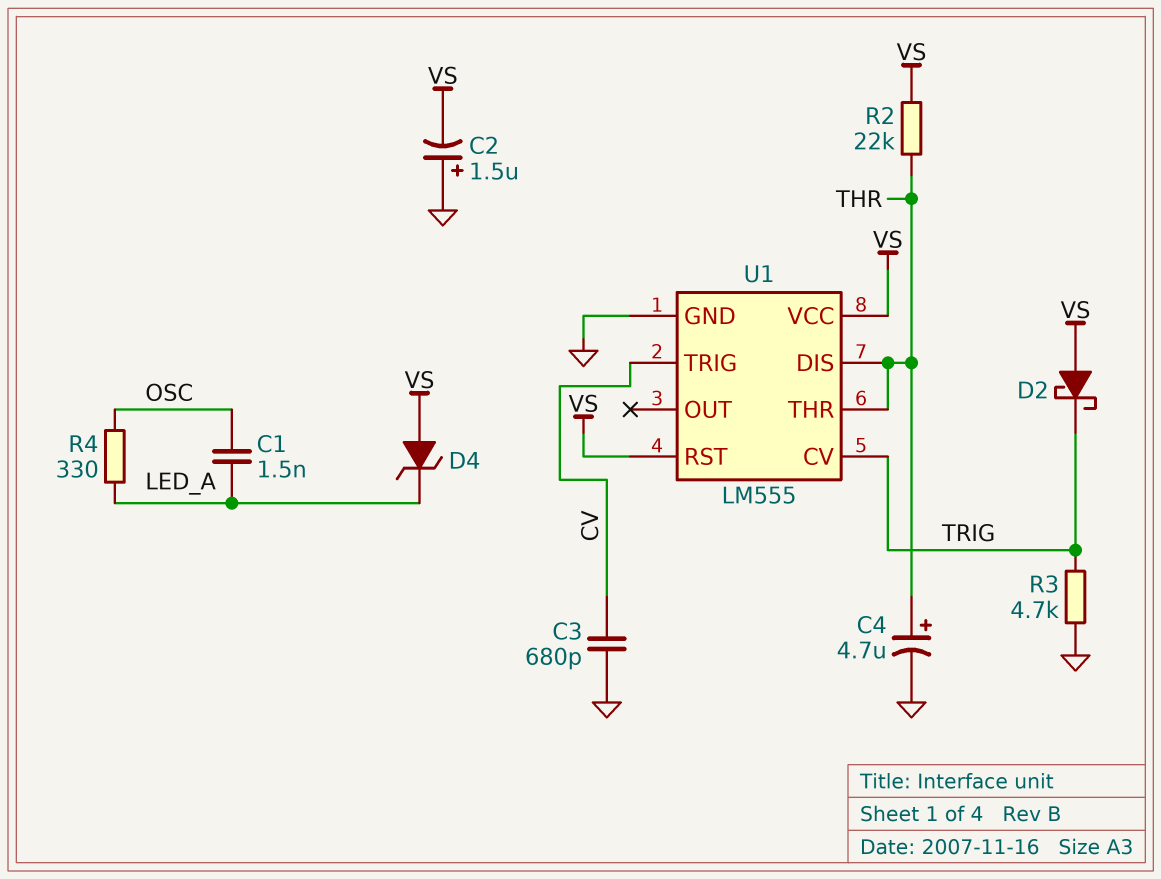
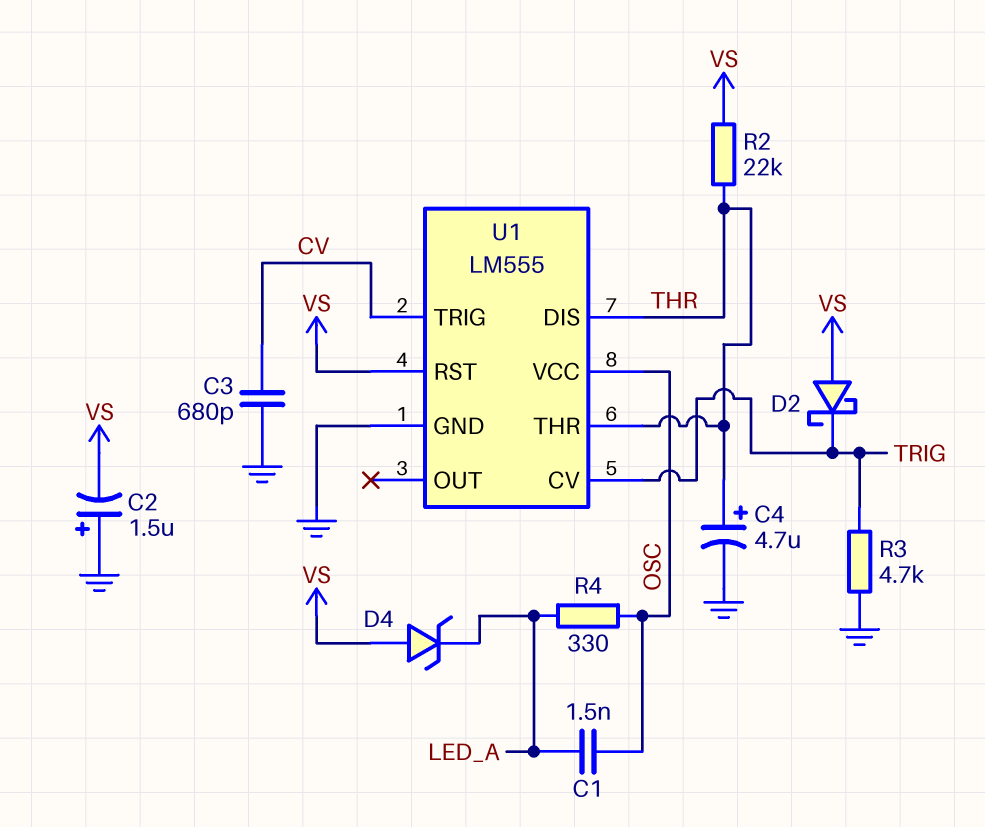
U1 pin VCC: VS -> OSC

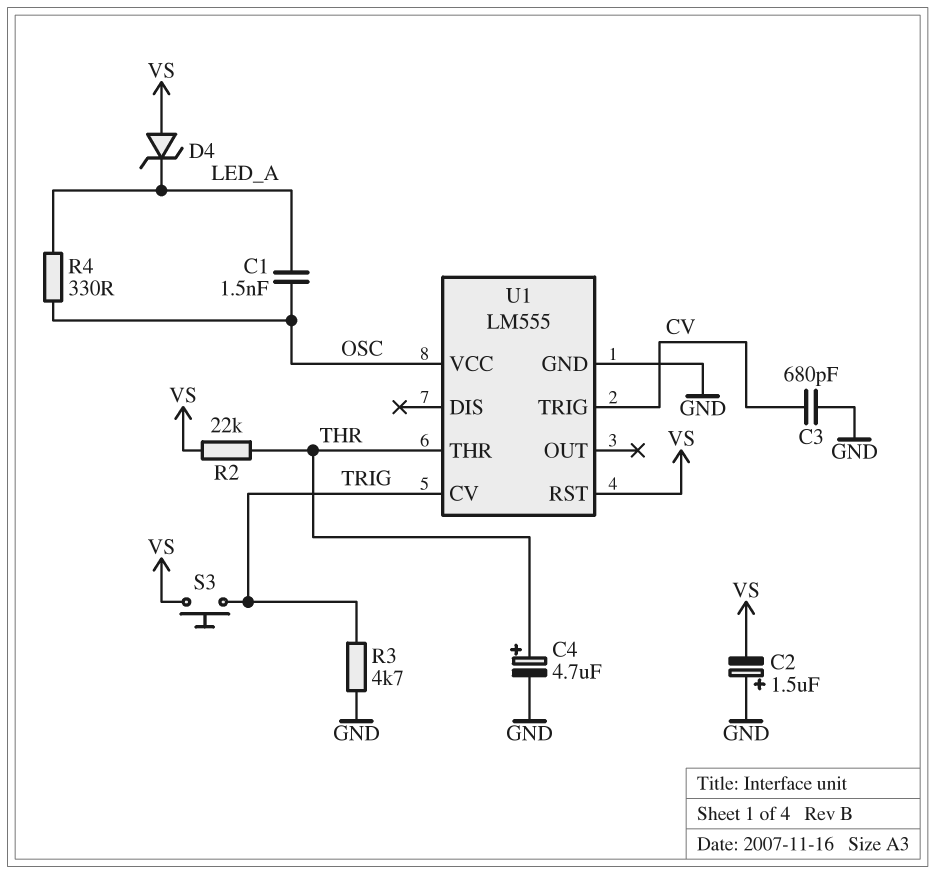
D2: schottky (A VS, K TRIG) -> none
S3: none -> button (TRIG, VS)
U1 pin DIS: THR -> none

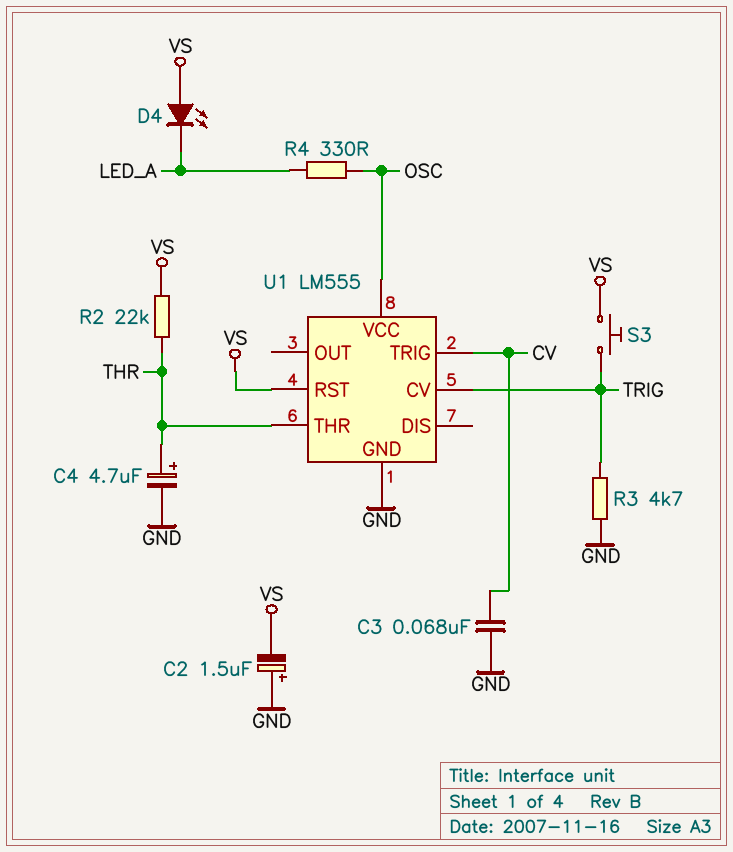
C1: 1.5nF (LED_A, OSC) -> none
C3: 680pF (CV, GND) -> 68nF (CV, GND)
D4: zener (A VS, K LED_A) -> LED (A VS, K LED_A)

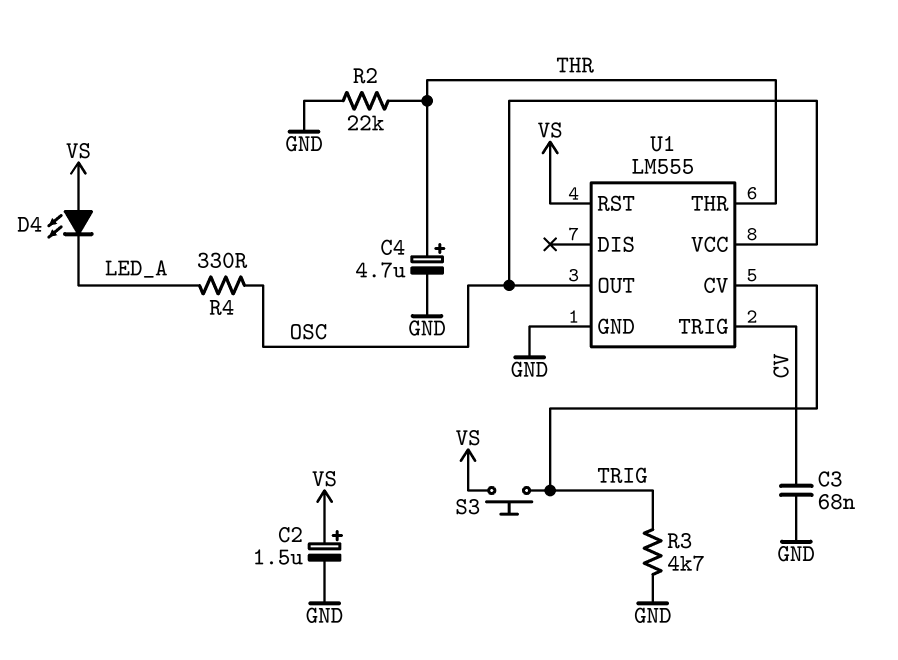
C2: 1.5uF (plus GND, minus VS) -> 1.5uF (plus VS, minus GND)
R2: 22k (THR, VS) -> 22k (GND, THR)
U1 pin OUT: none -> OSC

